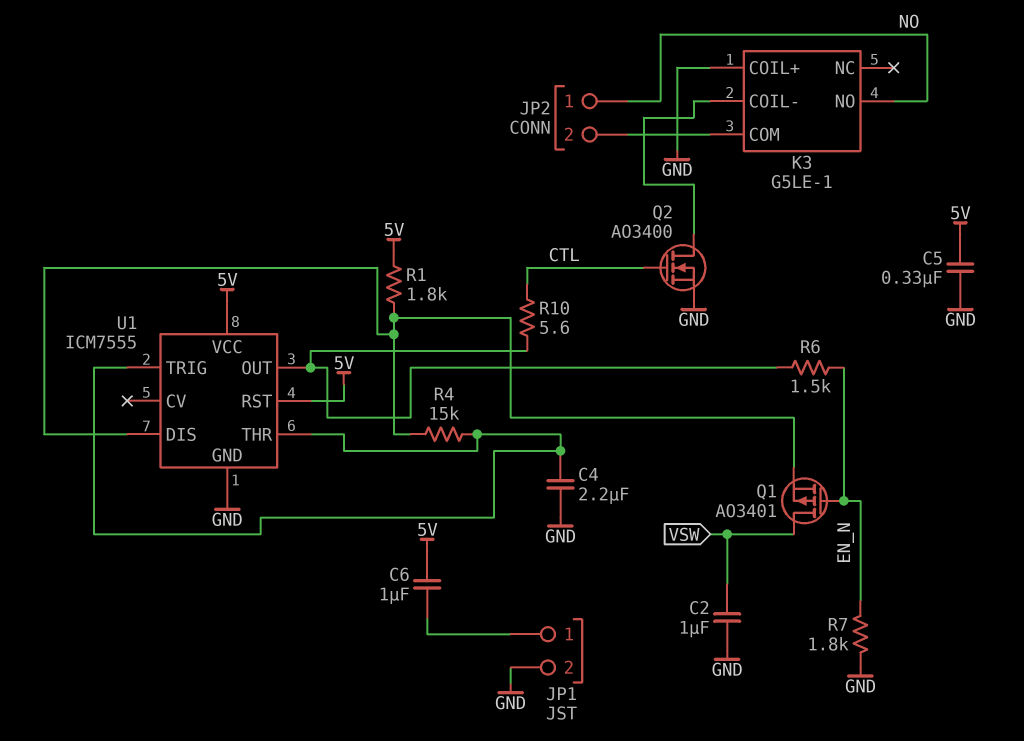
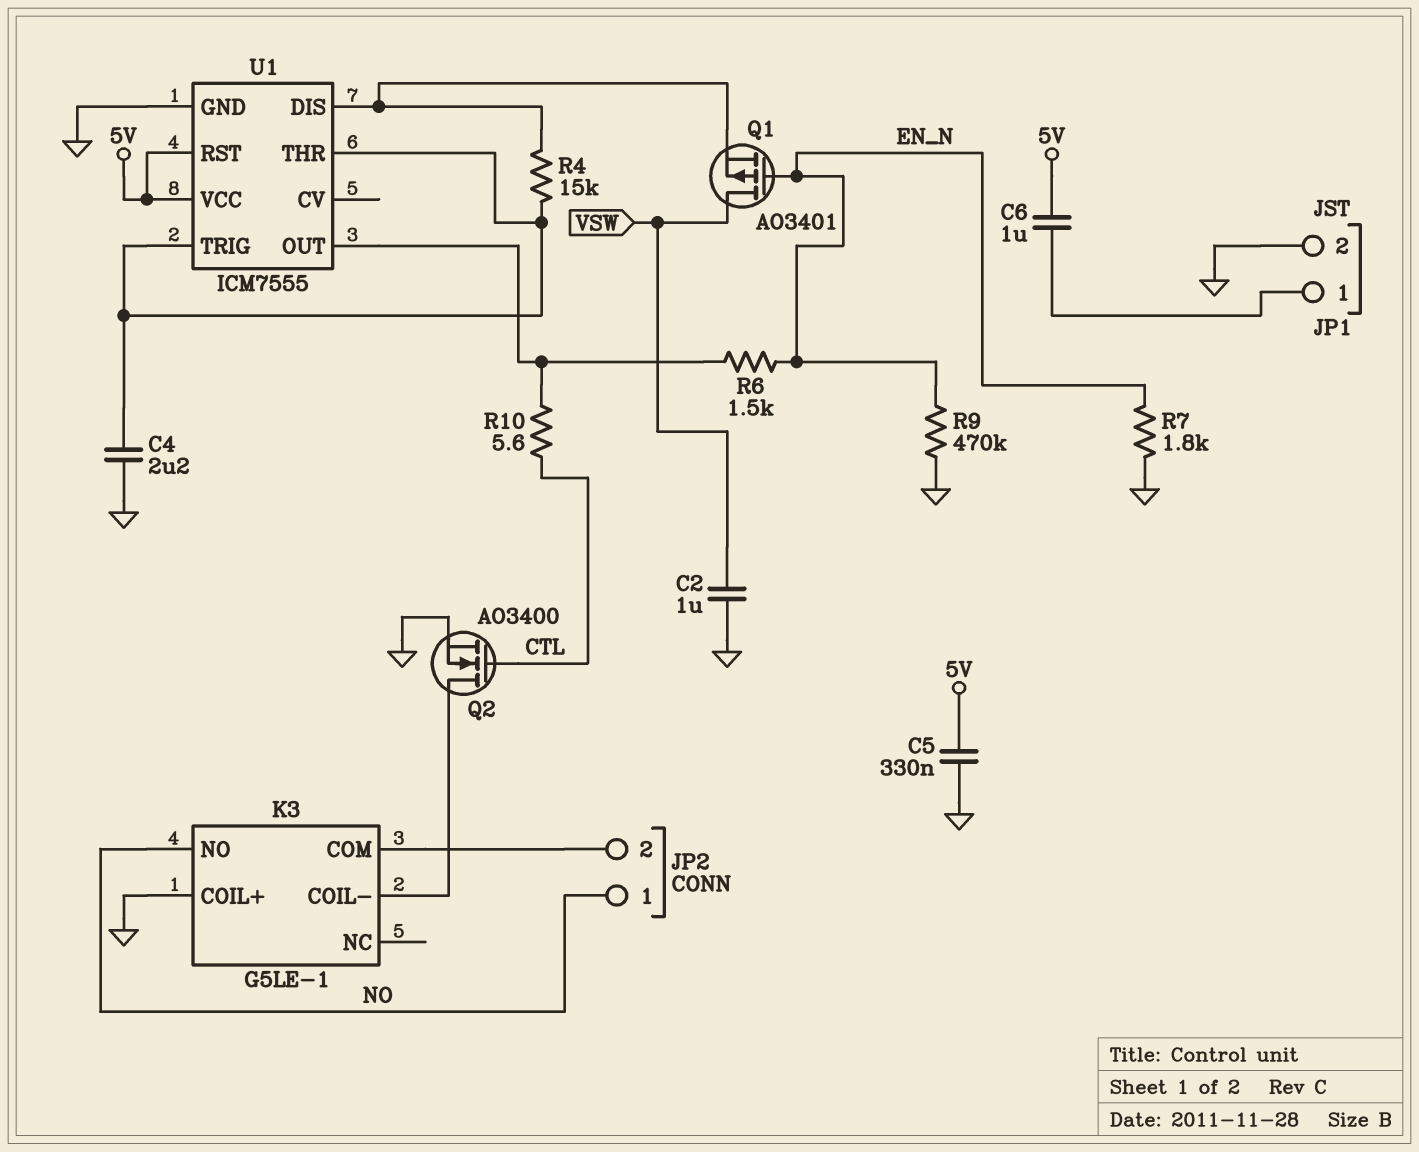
R1: 1.8k (5V, U1/DIS) -> none
R9: none -> 470k (EN_N, GND)

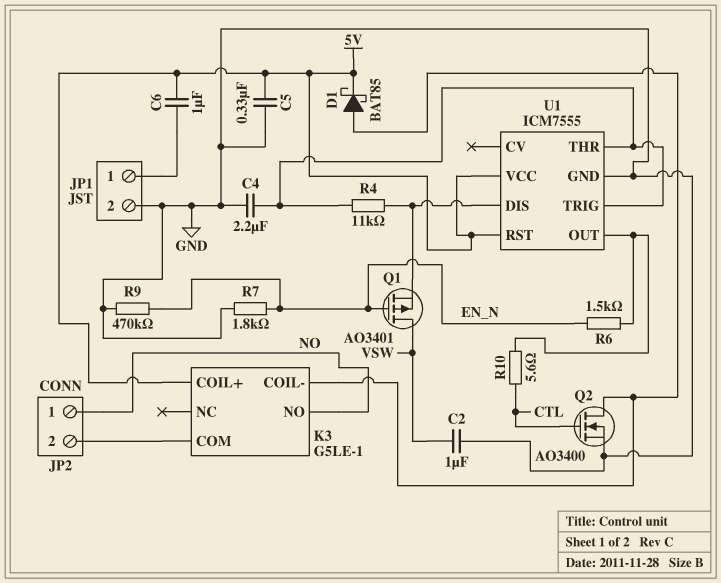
D1: none -> schottky BAT85 (A K3/COIL-, K 5V)
K3 pin COIL+: GND -> 5V
R4: 15k (U1/DIS, U1/THR) -> 11k (U1/DIS, U1/THR)

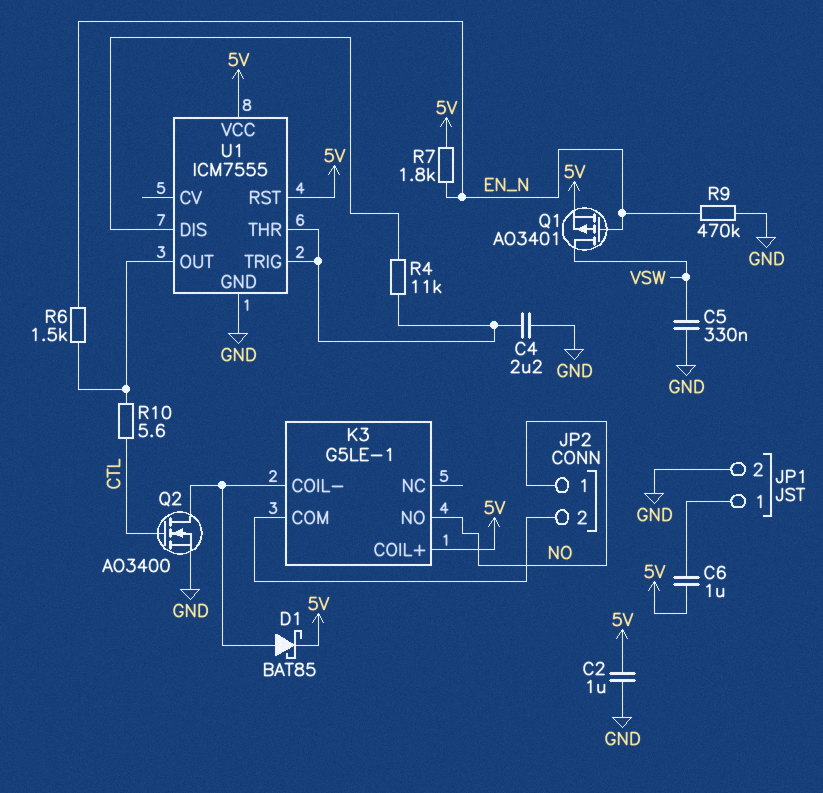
C2: 1uF (GND, VSW) -> 1uF (5V, GND)
C5: 330nF (5V, GND) -> 330nF (GND, VSW)
Q1: PMOS AO3401 (G EN_N, D VSW, S U1/DIS) -> PMOS AO3401 (G EN_N, D VSW, S 5V)
R7: 1.8k (EN_N, GND) -> 1.8k (5V, EN_N)

